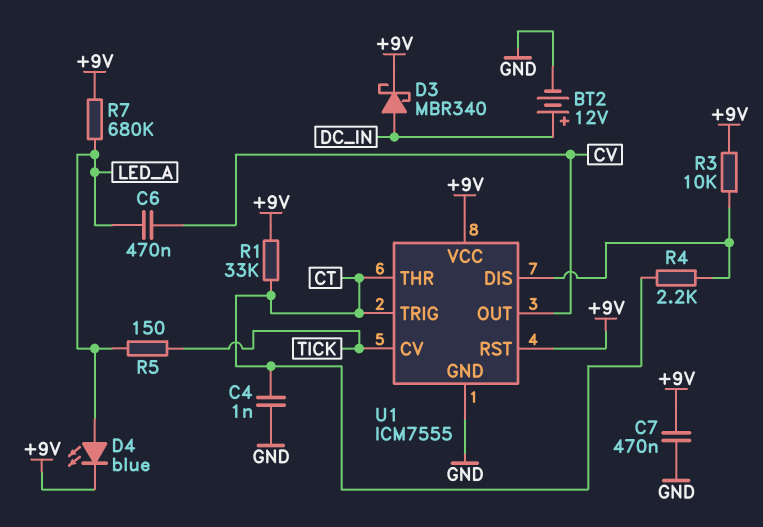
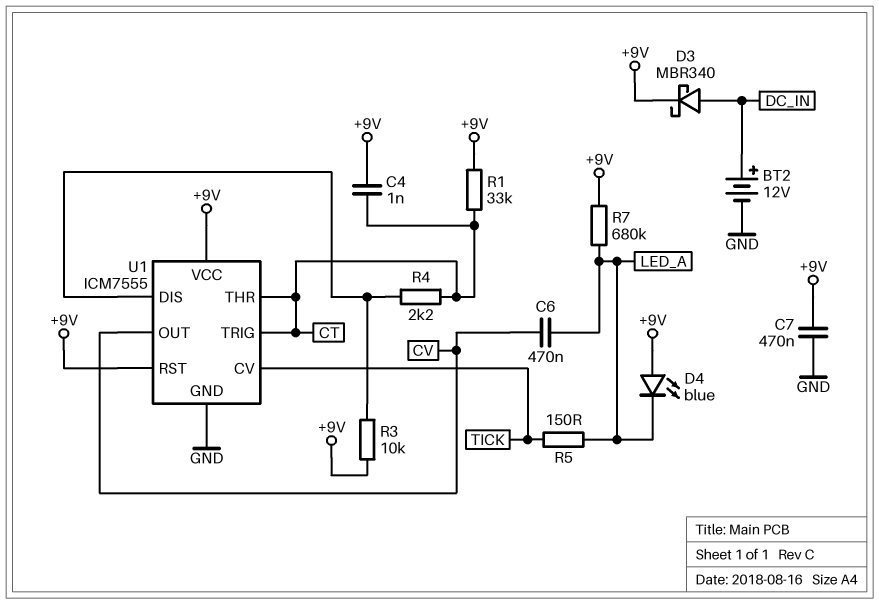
C4: 1nF (CT, GND) -> 1nF (+9V, CT)
D4: LED blue (A LED_A, K +9V) -> LED blue (A +9V, K LED_A)

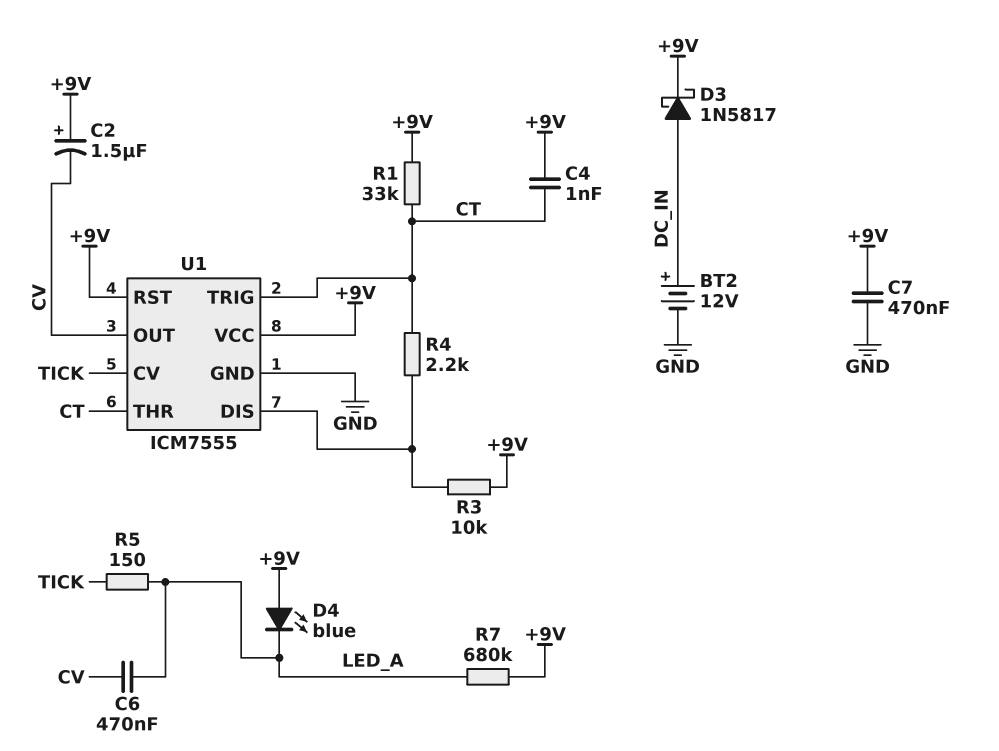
C2: none -> 1.5uF (plus +9V, minus CV)
D3: schottky MBR340 (A DC_IN, K +9V) -> schottky 1N5817 (A DC_IN, K +9V)

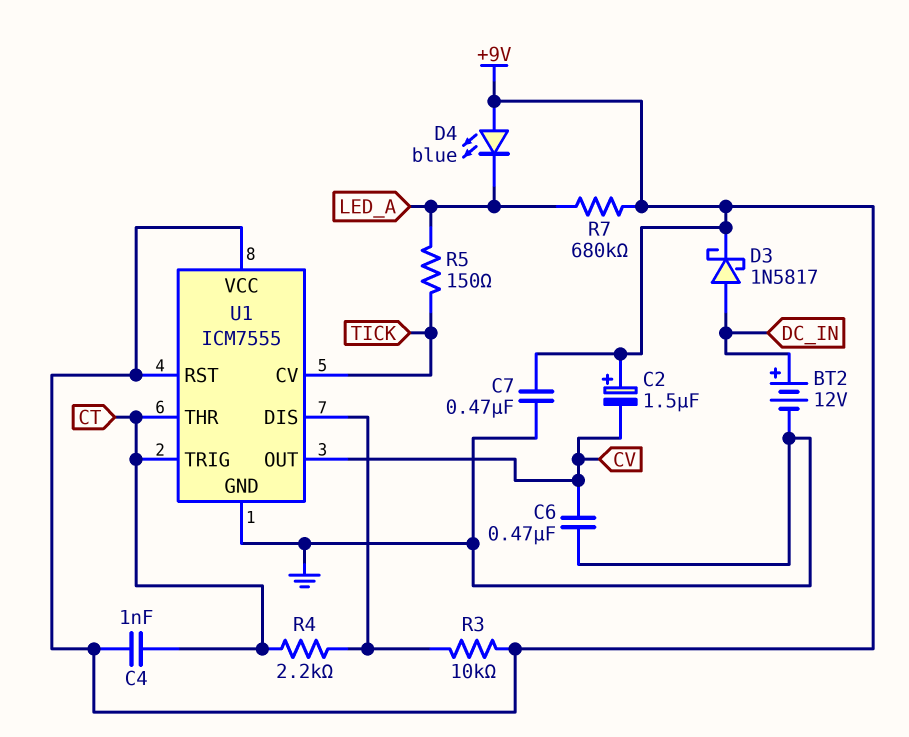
C6: 470nF (CV, LED_A) -> 470nF (CV, GND)
R1: 33k (+9V, CT) -> none

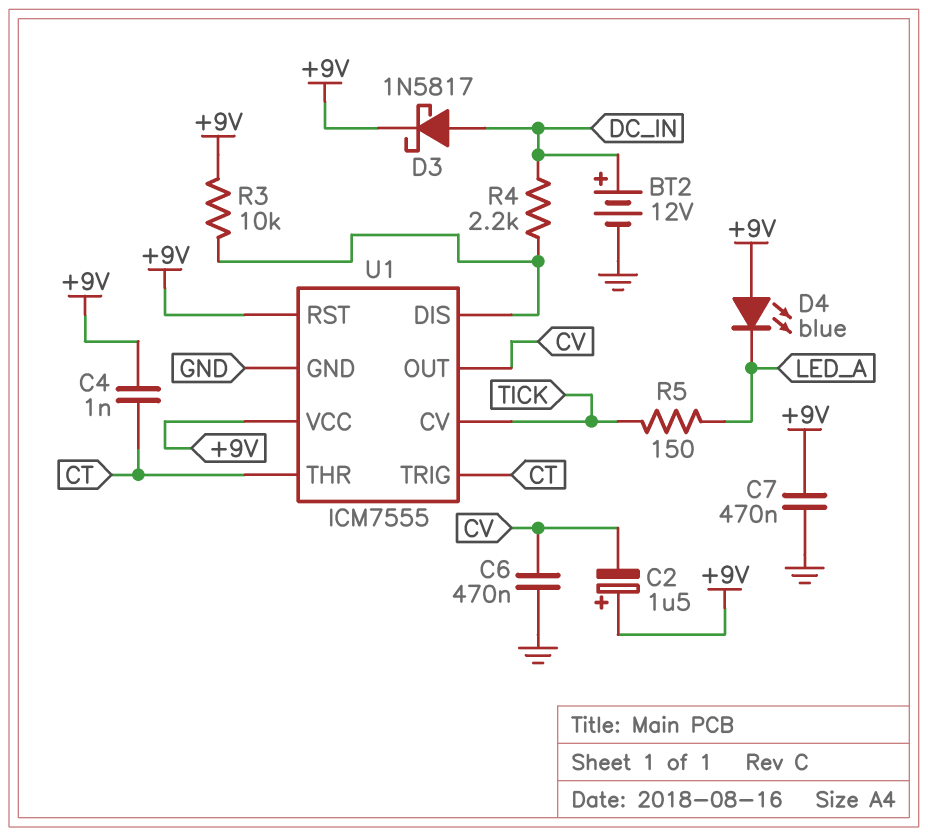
R4: 2.2k (CT, U1/DIS) -> 2.2k (DC_IN, U1/DIS)
R7: 680k (+9V, LED_A) -> none

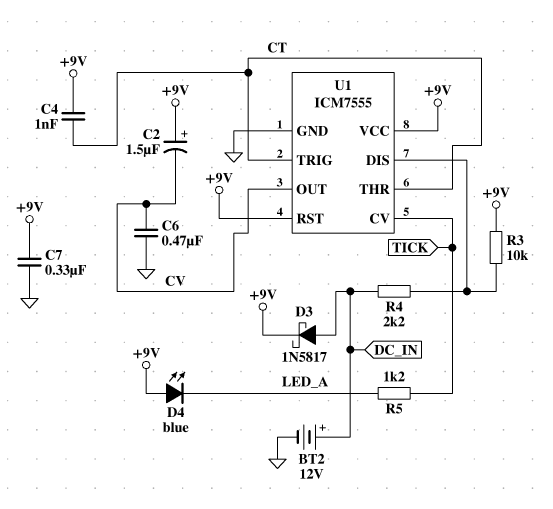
C7: 470nF (+9V, GND) -> 330nF (+9V, GND)
R5: 150 (LED_A, TICK) -> 1.2k (LED_A, TICK)

